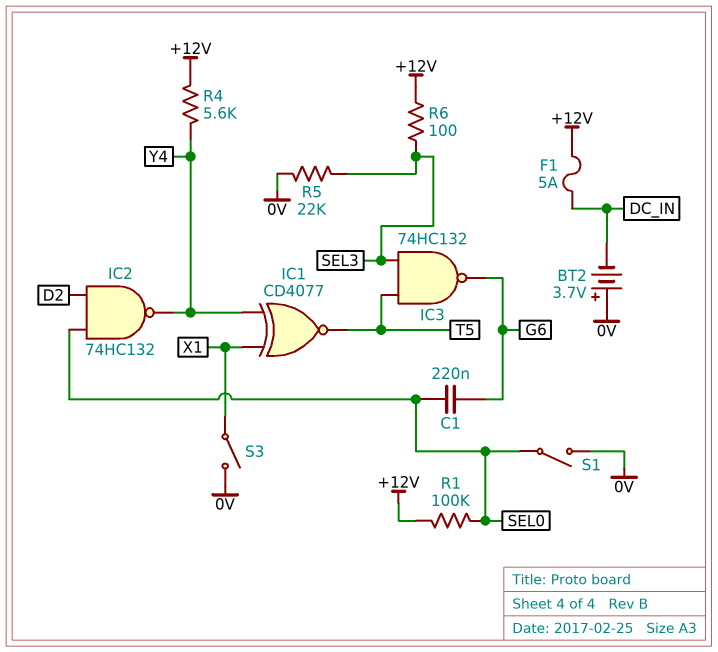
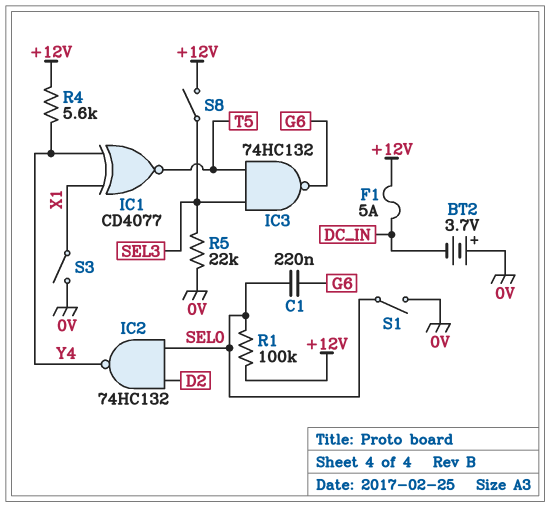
R6: 100 (+12V, SEL3) -> none
S8: none -> switch (+12V, SEL3)

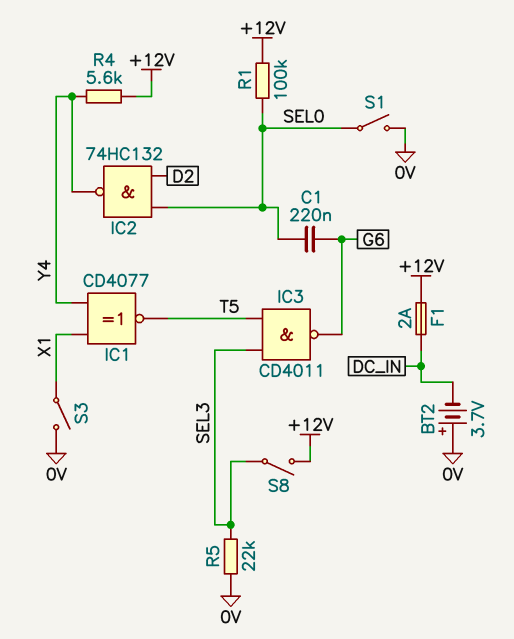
F1: 5A (+12V, DC_IN) -> 2A (+12V, DC_IN)
IC3: NAND 74HC132 (in SEL3, in T5, out G6) -> NAND CD4011 (in SEL3, in T5, out G6)

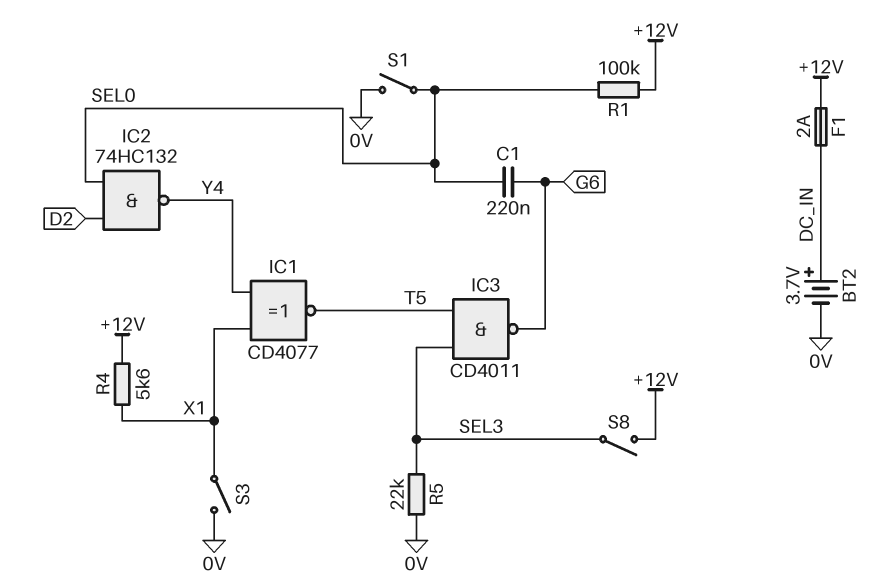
BT2: 3.7V (plus 0V, minus DC_IN) -> 3.7V (plus DC_IN, minus 0V)
R4: 5.6k (+12V, Y4) -> 5.6k (+12V, X1)

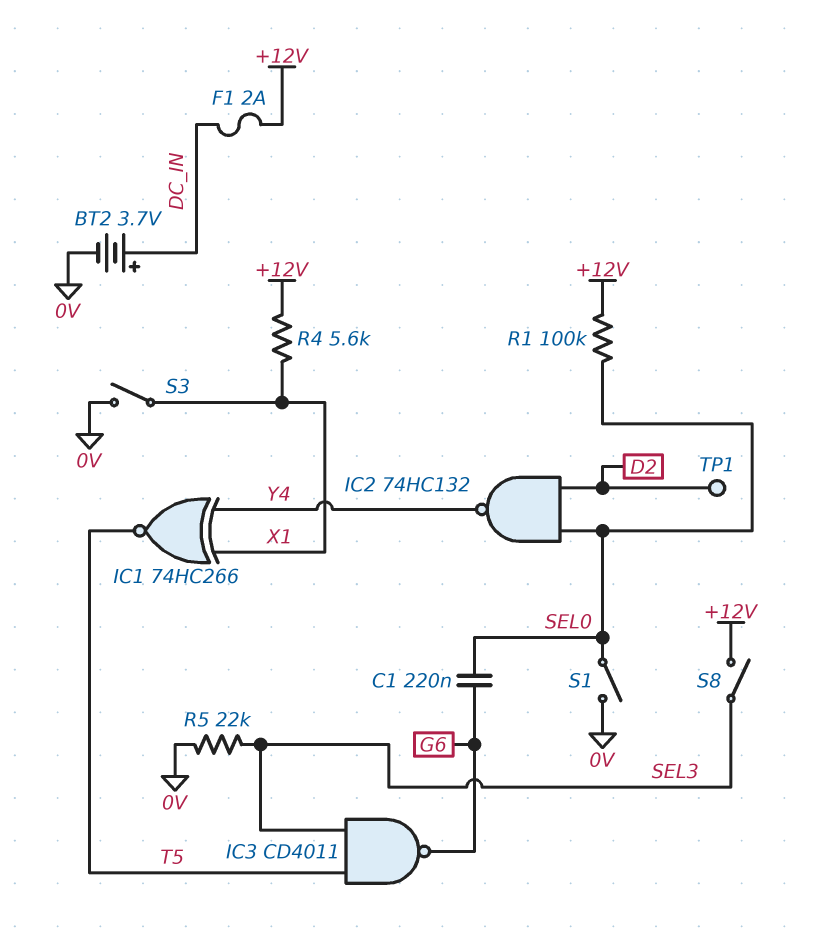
IC1: XNOR CD4077 (in X1, in Y4, out T5) -> XNOR 74HC266 (in X1, in Y4, out T5)
TP1: none -> test point (D2)

